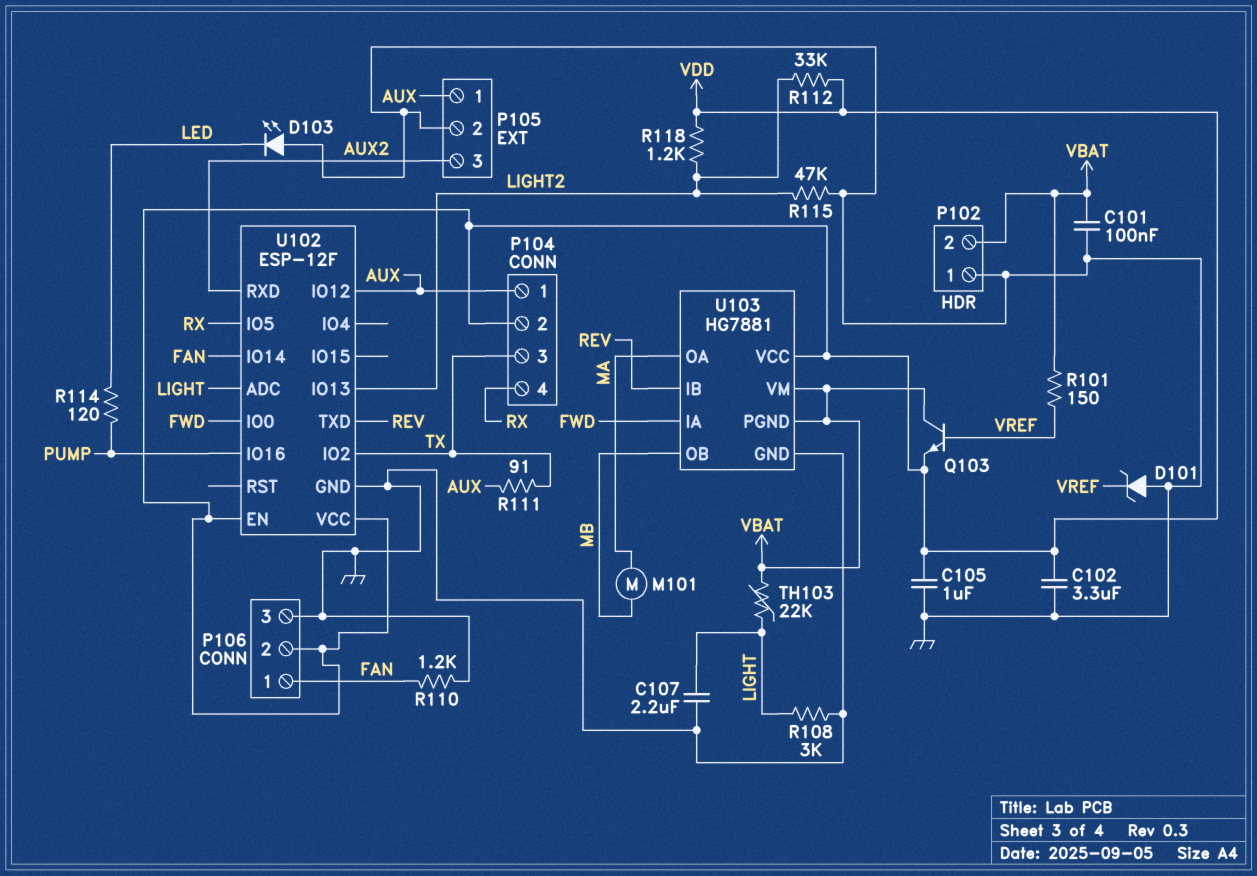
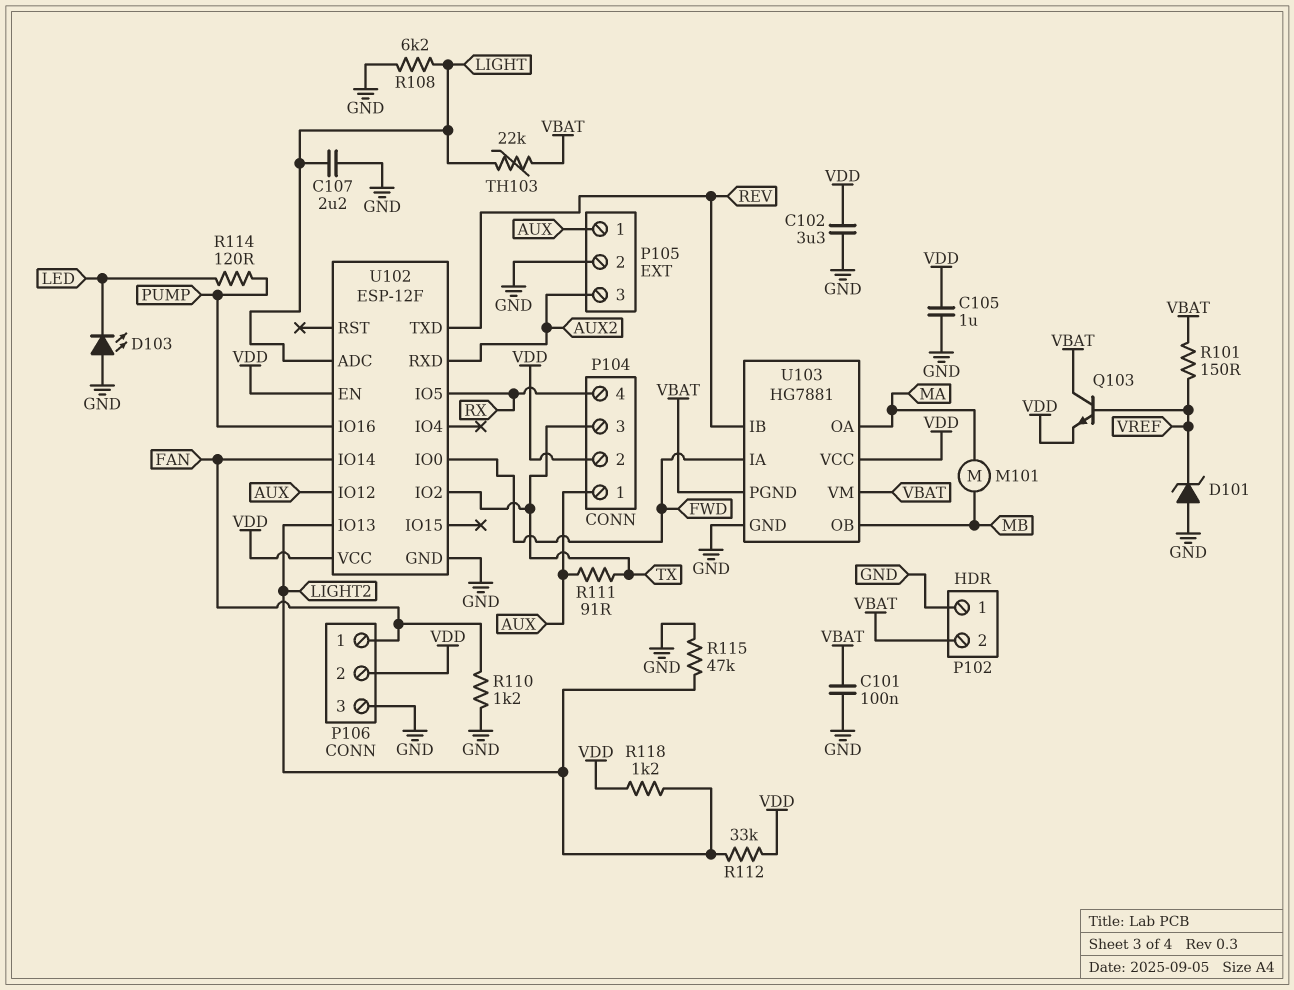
R108: 3k (GND, LIGHT) -> 6.2k (GND, LIGHT)

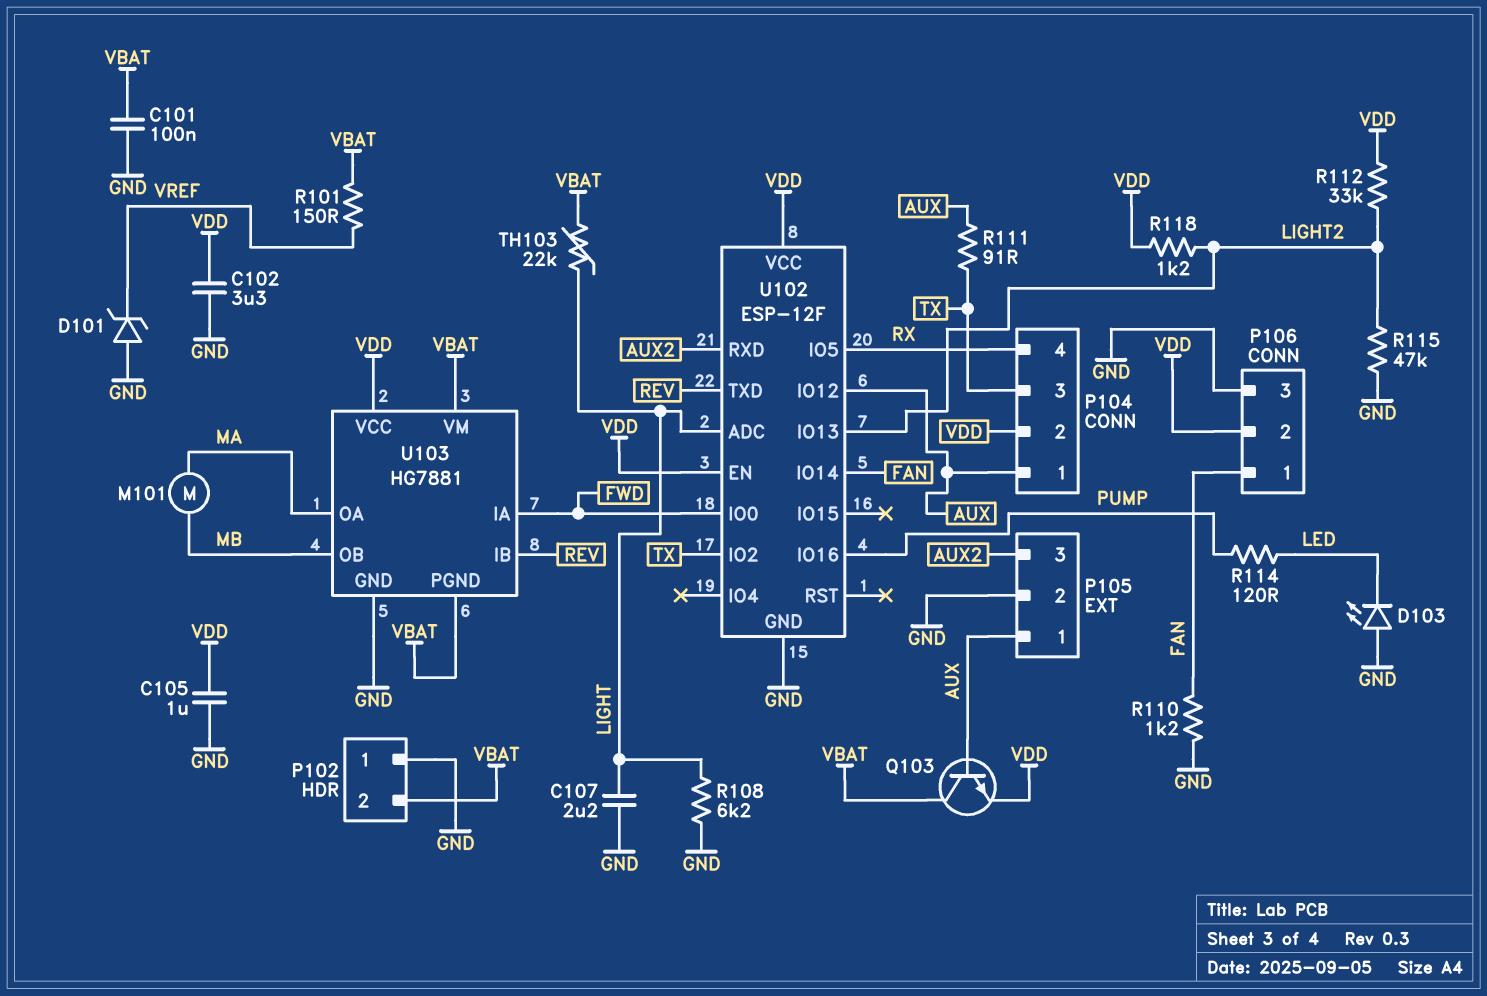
Q103: NPN (B VREF, C VBAT, E VDD) -> NPN (B AUX, C VBAT, E VDD)

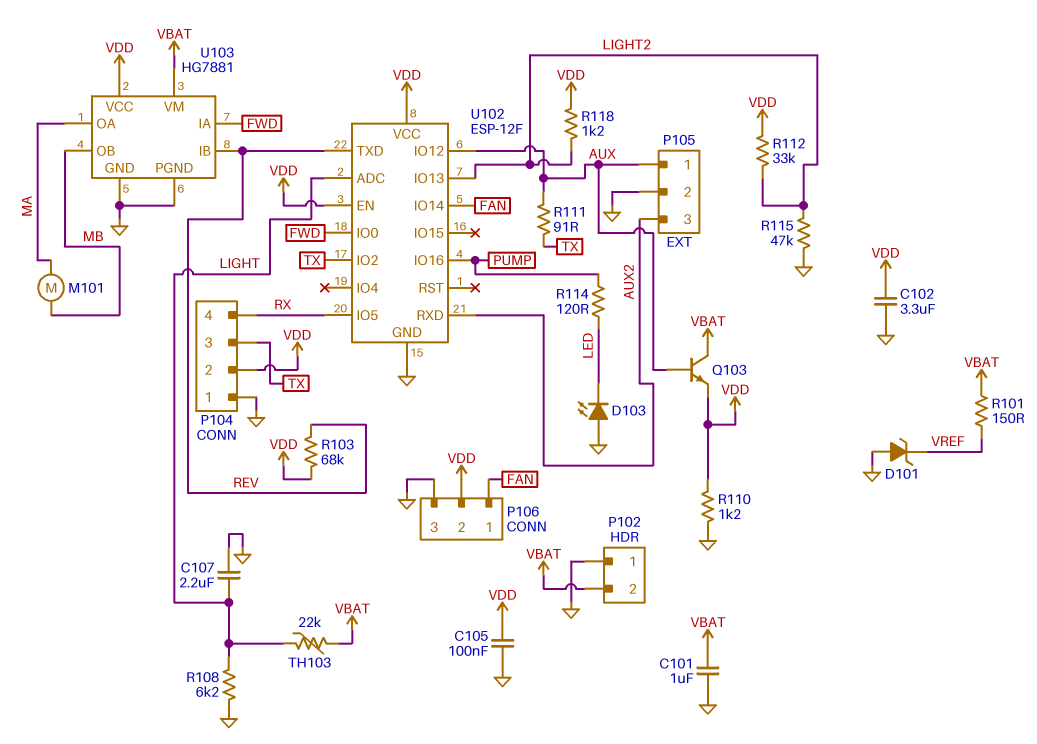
C101: 100nF (GND, VBAT) -> 1uF (GND, VBAT)
C105: 1uF (GND, VDD) -> 100nF (GND, VDD)
P104 pin 1: AUX -> GND
R103: none -> 68k (REV, VDD)
R110: 1.2k (FAN, GND) -> 1.2k (GND, VDD)
U103 pin PGND: VBAT -> GND

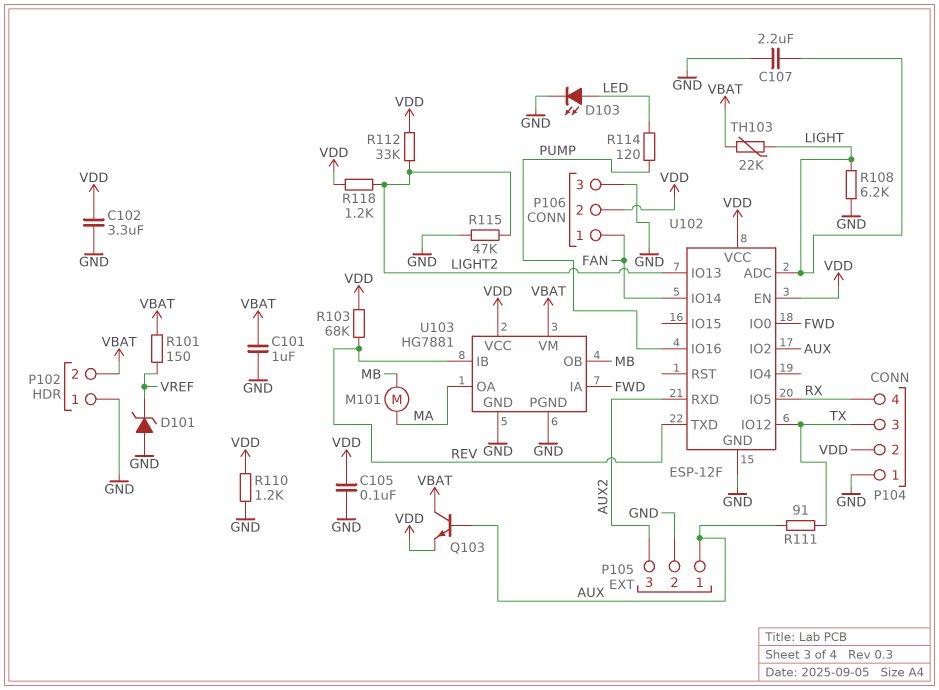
D103: LED (A GND, K LED) -> LED (A LED, K GND)
U102 pin IO2: TX -> AUX
U102 pin IO12: AUX -> TX

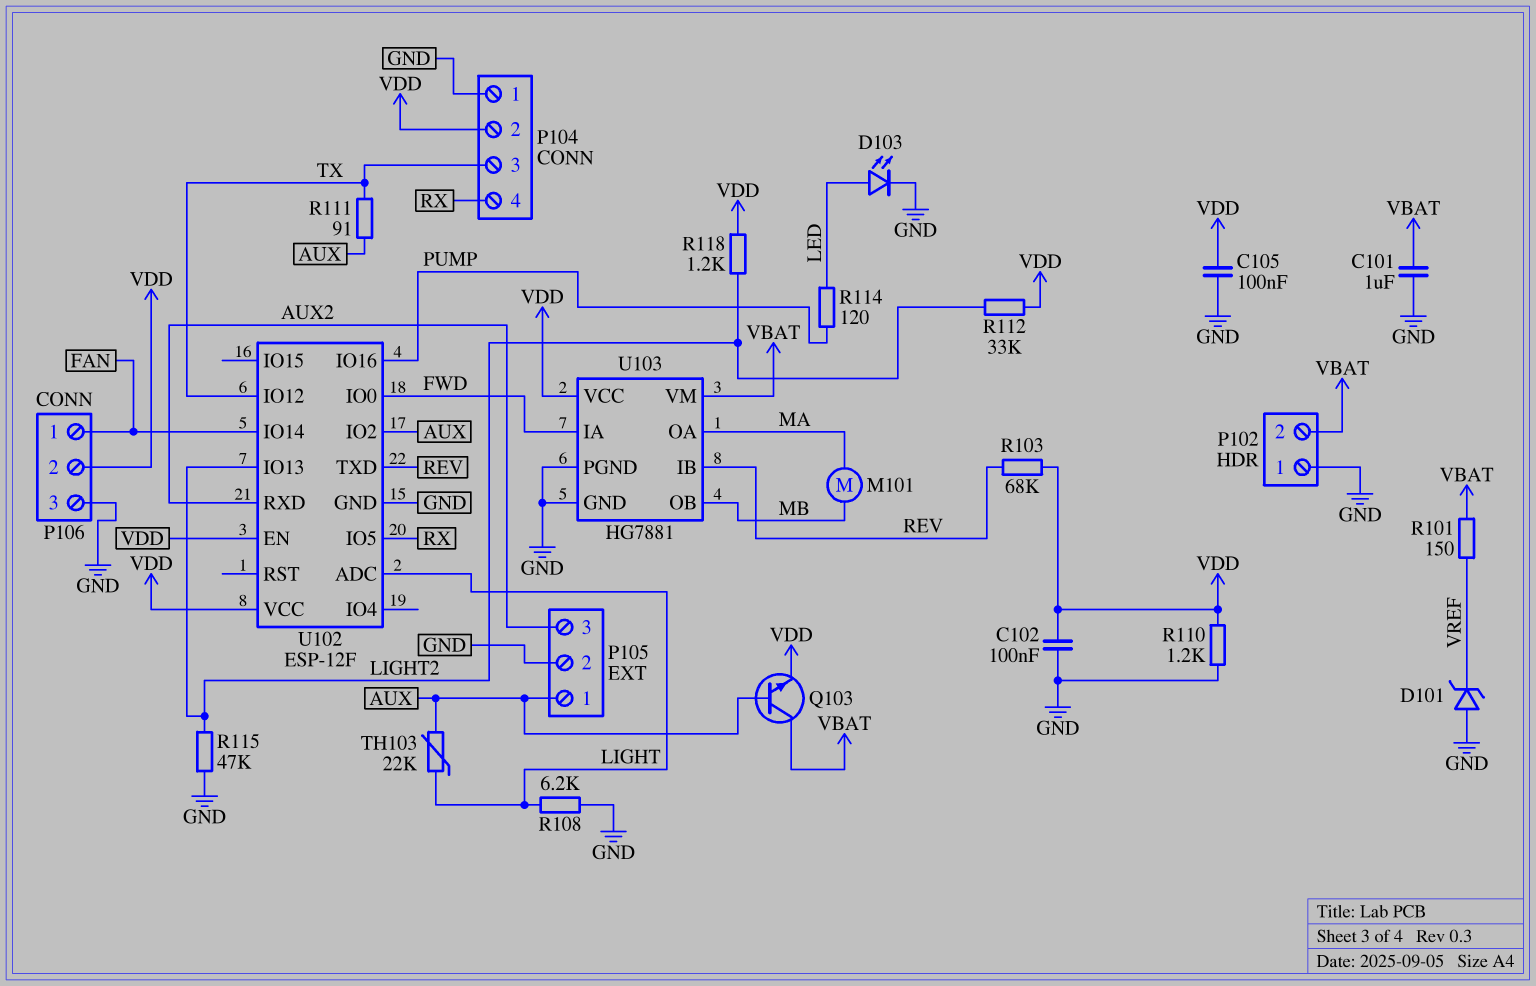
C102: 3.3uF (GND, VDD) -> 100nF (GND, VDD)
C107: 2.2uF (GND, LIGHT) -> none
TH103: 22k (LIGHT, VBAT) -> 22k (AUX, LIGHT)

